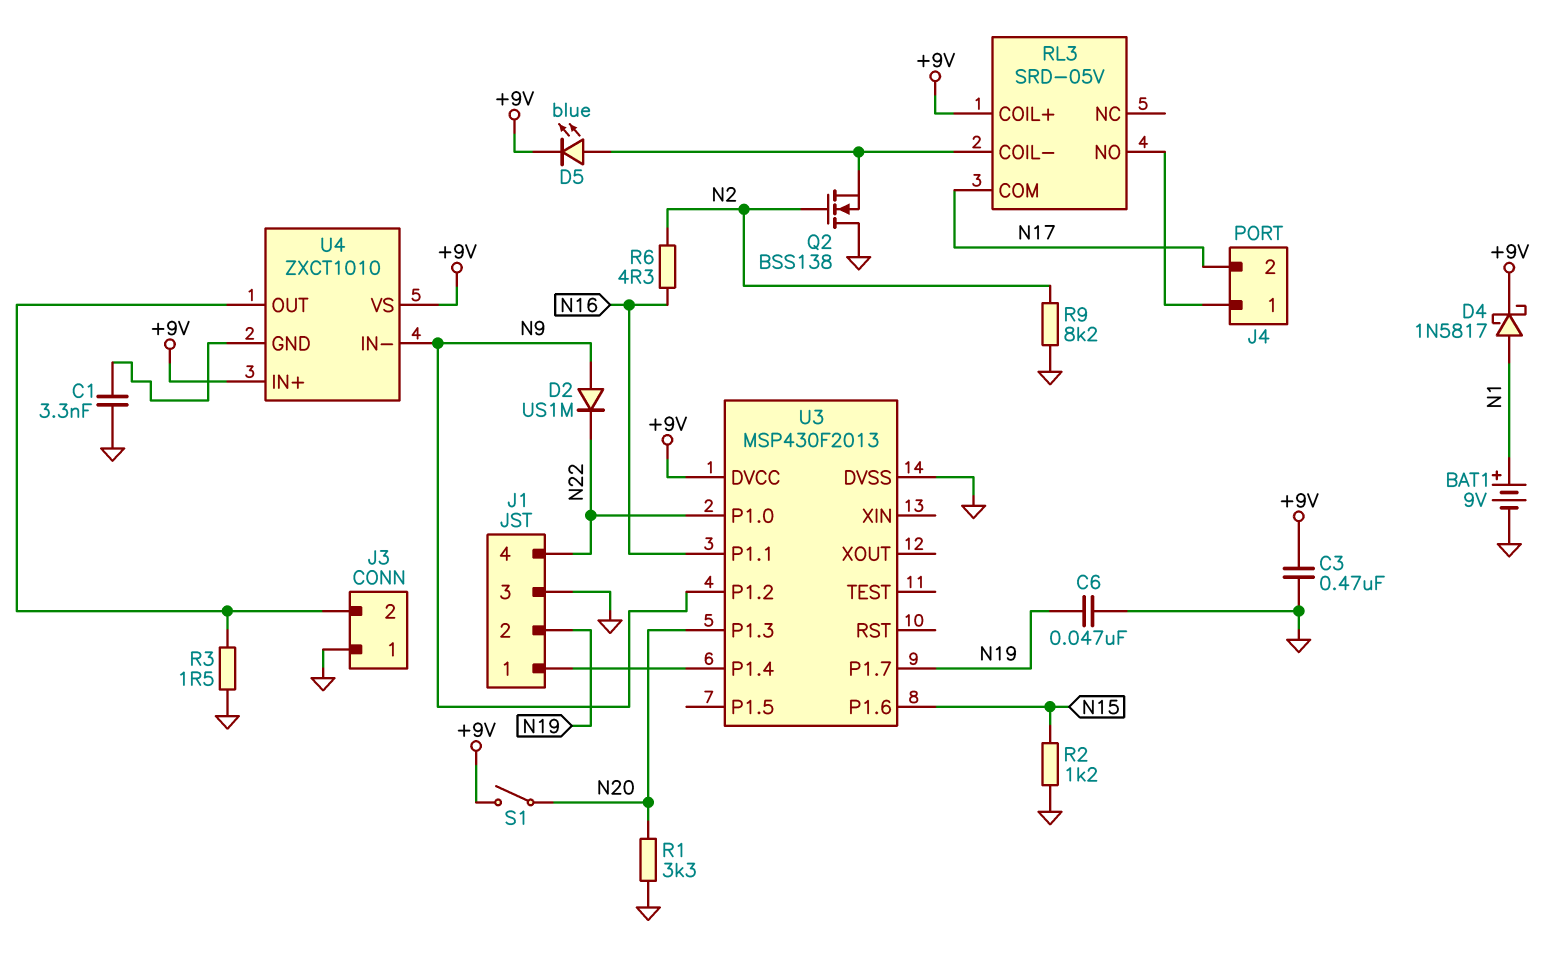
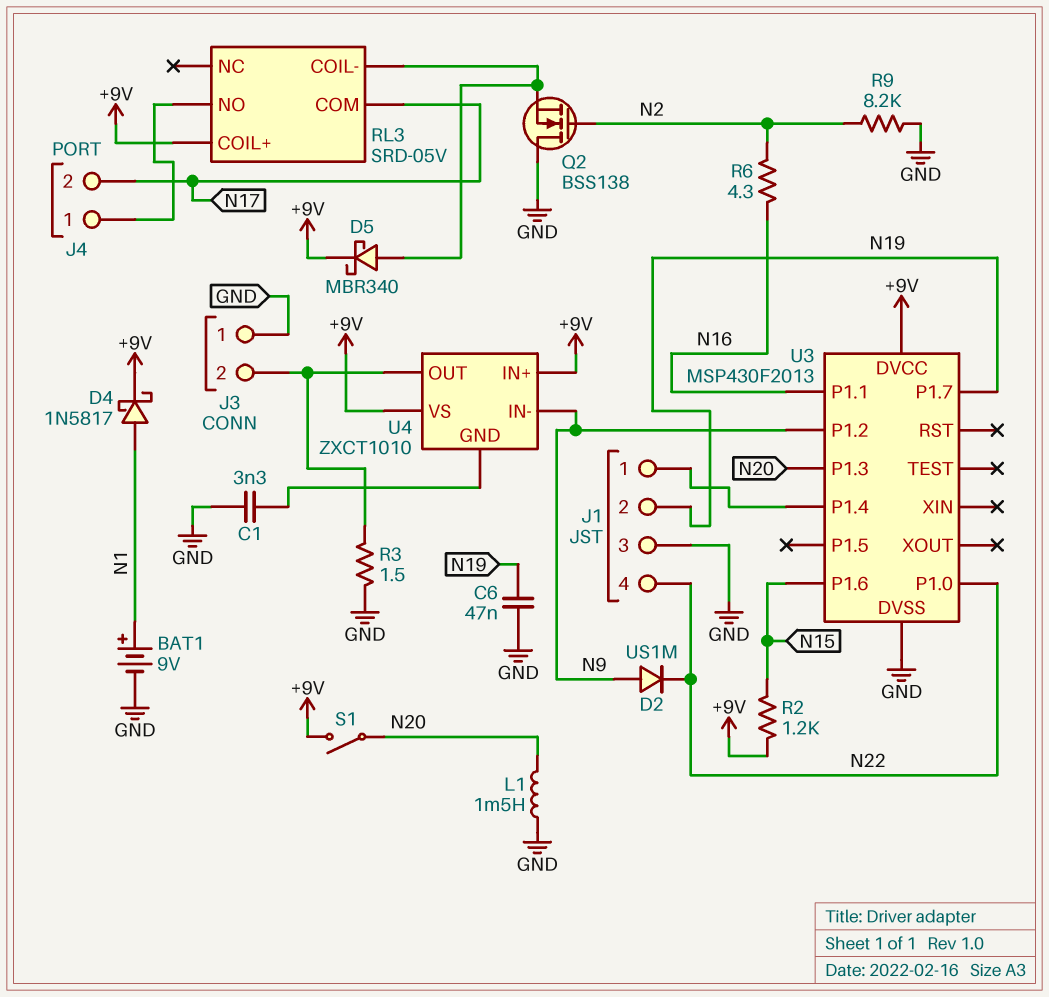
C3: 470nF (+9V, GND) -> none
D5: LED blue (A RL3/COIL-, K +9V) -> schottky MBR340 (A RL3/COIL-, K +9V)
L1: none -> 1.5mH (GND, N20)
R1: 3.3k (GND, N20) -> none
R2: 1.2k (GND, N15) -> 1.2k (+9V, N15)

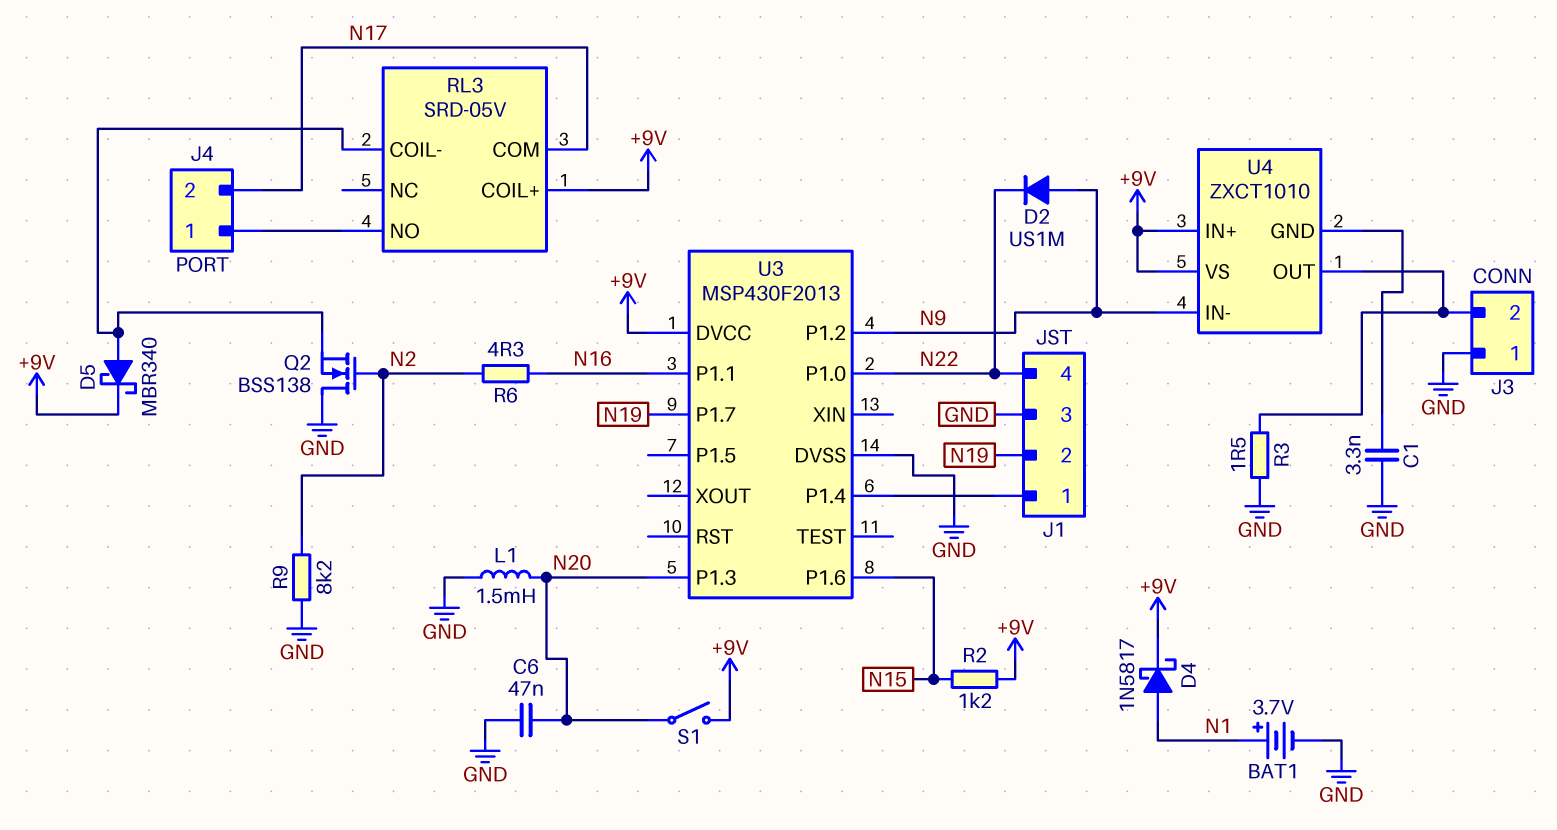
BAT1: 9V (plus N1, minus GND) -> 3.7V (plus N1, minus GND)
C6: 47nF (GND, N19) -> 47nF (GND, N20)

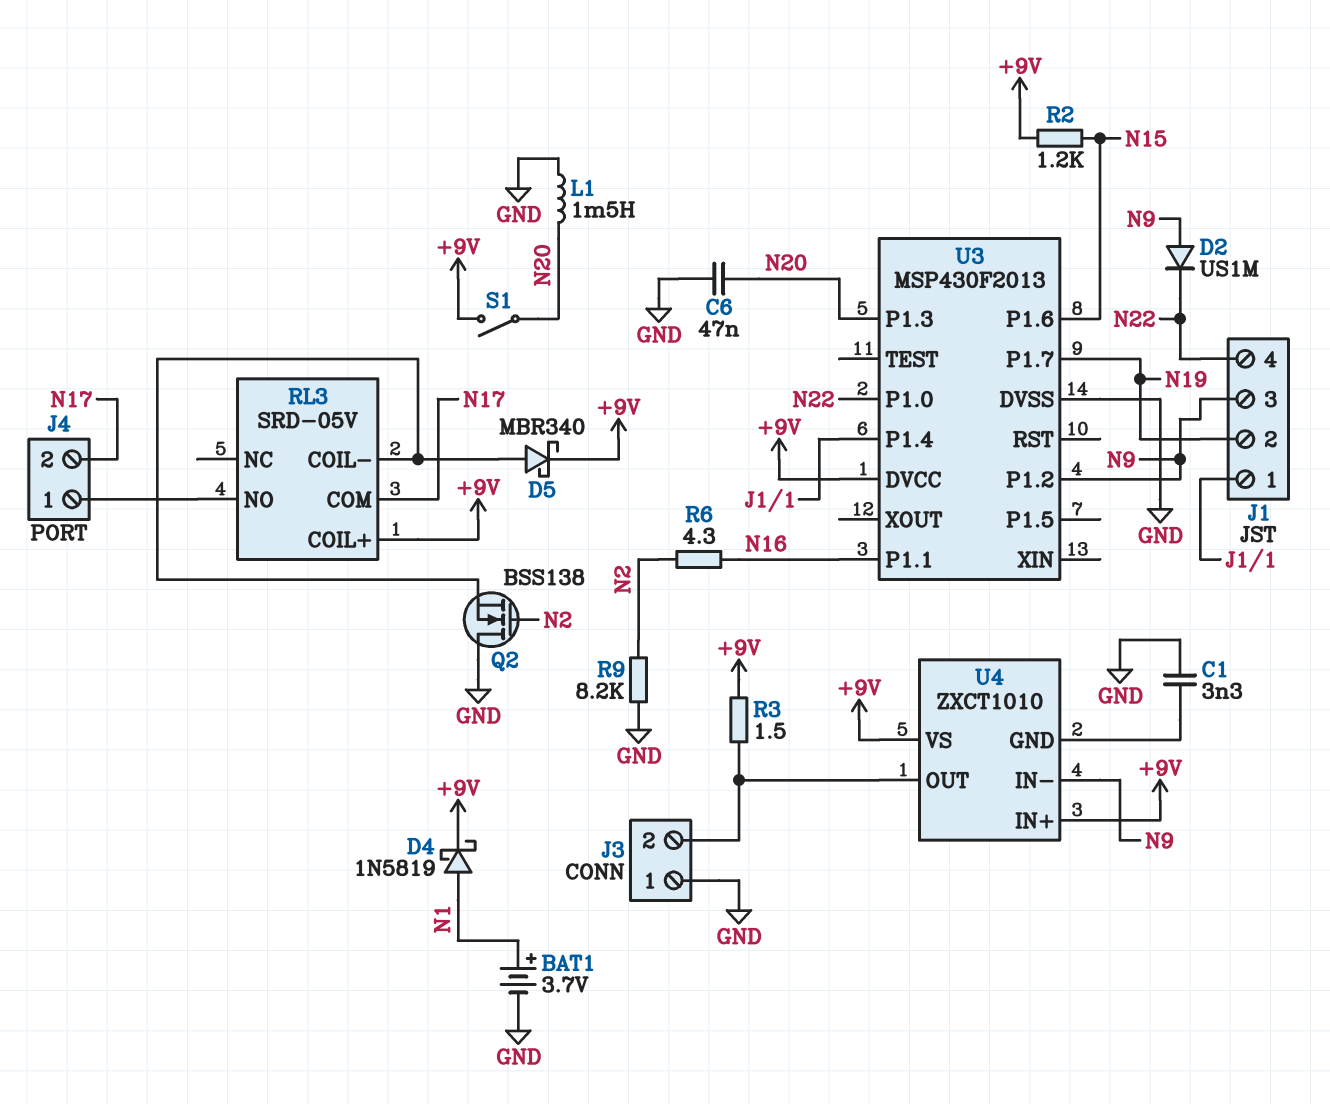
D4: schottky 1N5817 (A N1, K +9V) -> schottky 1N5819 (A N1, K +9V)
J1 pin 3: GND -> N9
R3: 1.5 (GND, J3/2) -> 1.5 (+9V, J3/2)

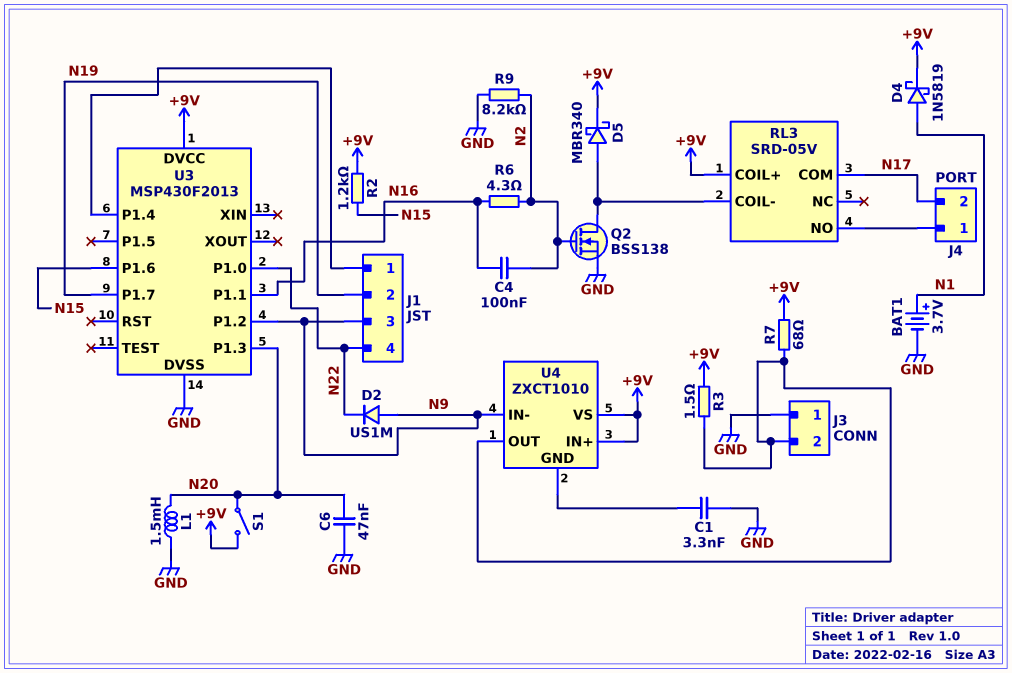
C4: none -> 100nF (N2, N16)
Q2: NMOS BSS138 (G N2, D GND, S RL3/COIL-) -> NMOS BSS138 (G N2, D RL3/COIL-, S GND)
R7: none -> 68 (+9V, J3/2)

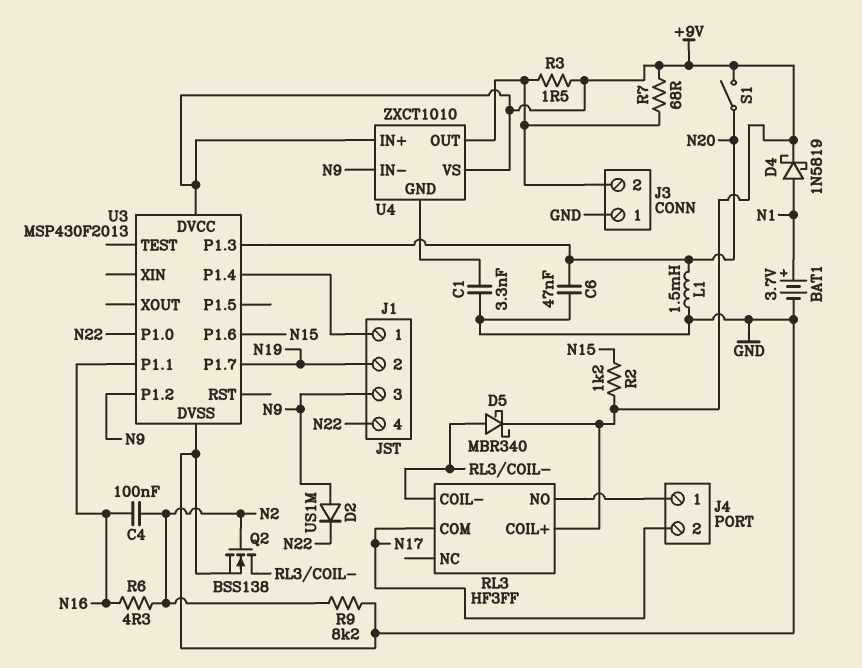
RL3: SRD-05V -> HF3FF

